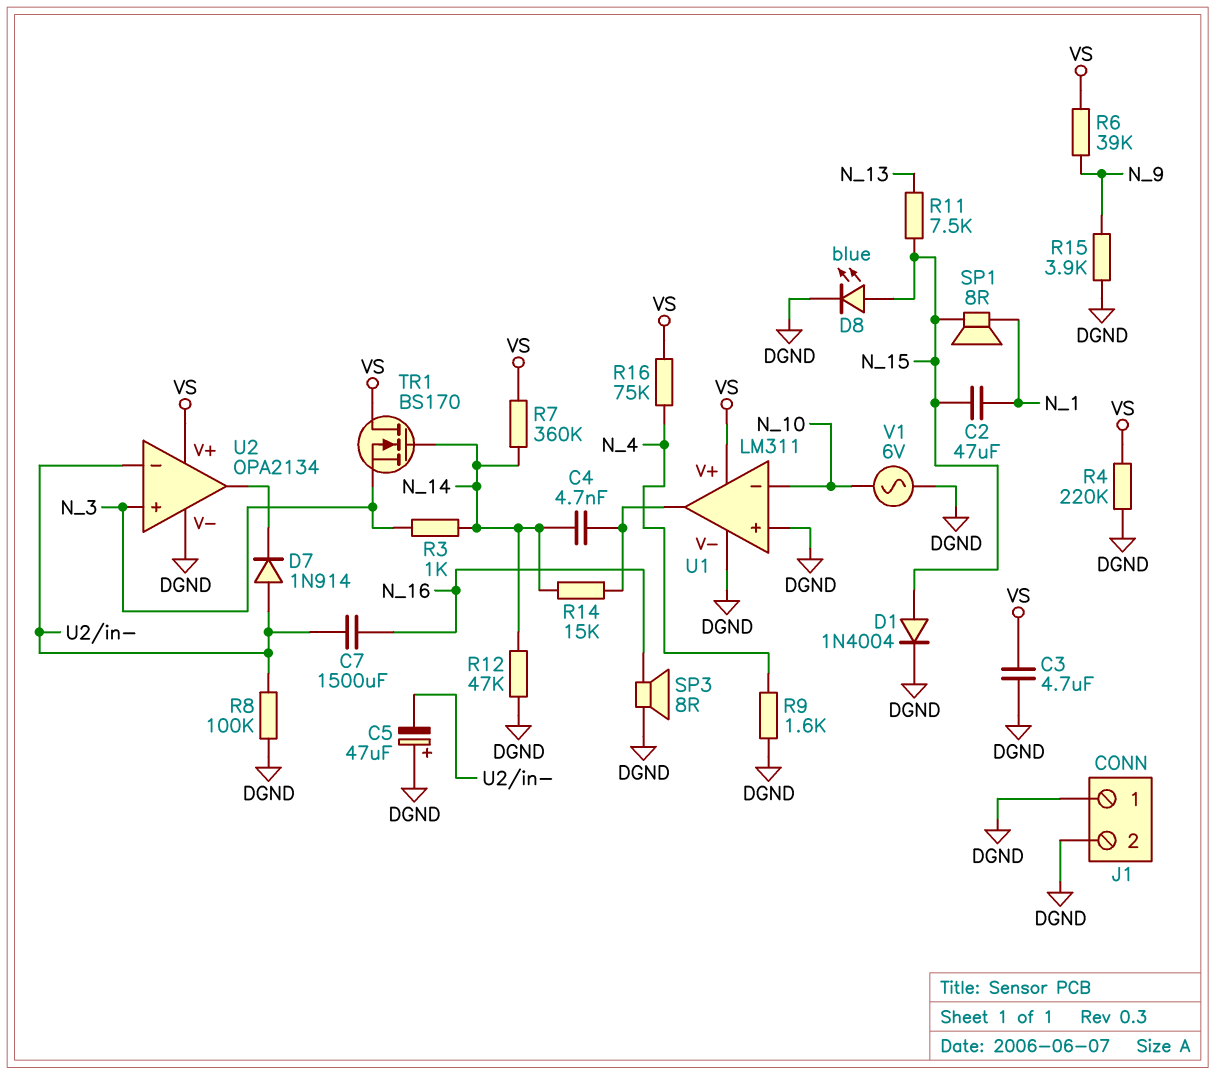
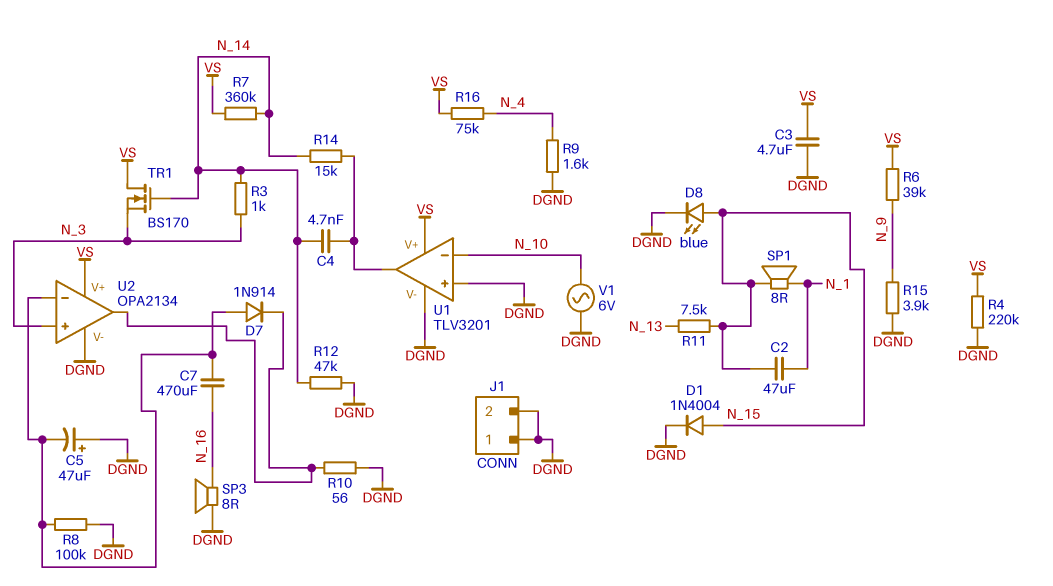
C7: 1500uF (N_16, U2/in-) -> 470uF (N_16, U2/in-)
R10: none -> 56 (DGND, U2/out)
U1: LM311 -> TLV3201

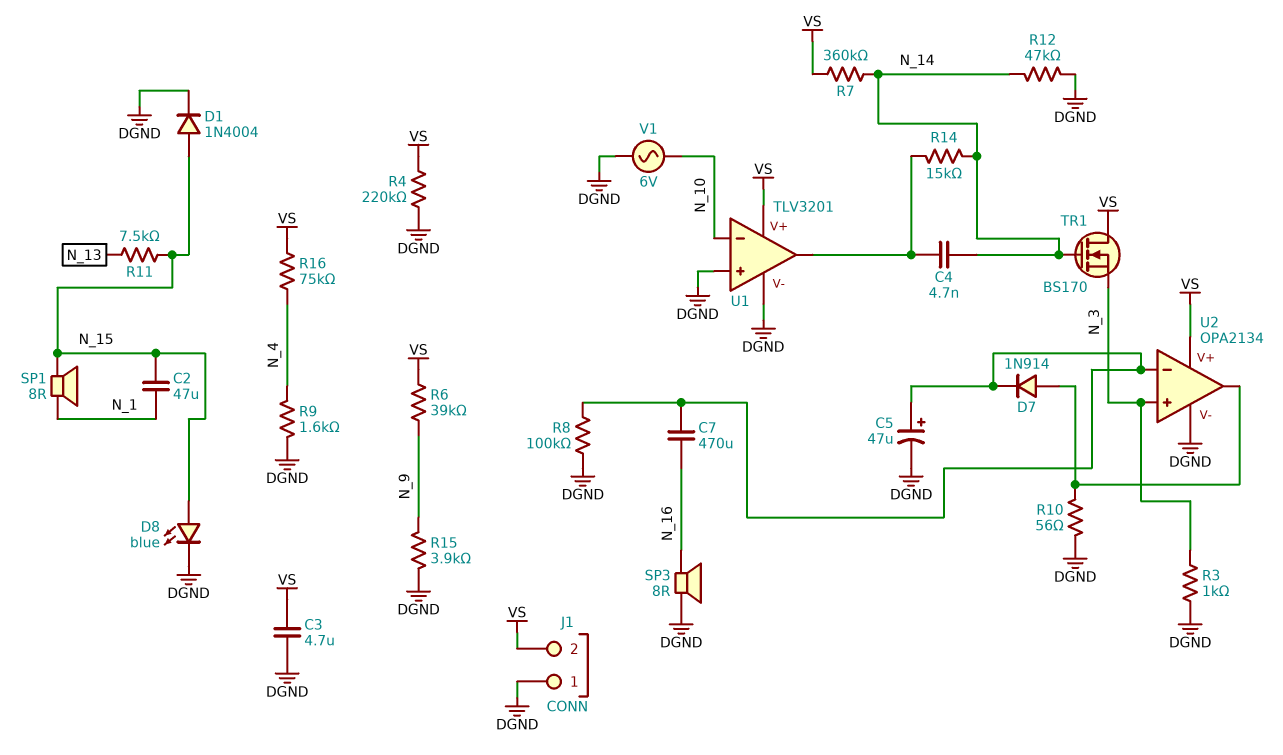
C5: 47uF (plus DGND, minus U2/in-) -> 47uF (plus U2/in-, minus DGND)
D7: diode 1N914 (A U2/in-, K U2/out) -> diode 1N914 (A U2/out, K U2/in-)
J1 pin 2: DGND -> VS
R3: 1k (N_3, N_14) -> 1k (DGND, N_3)

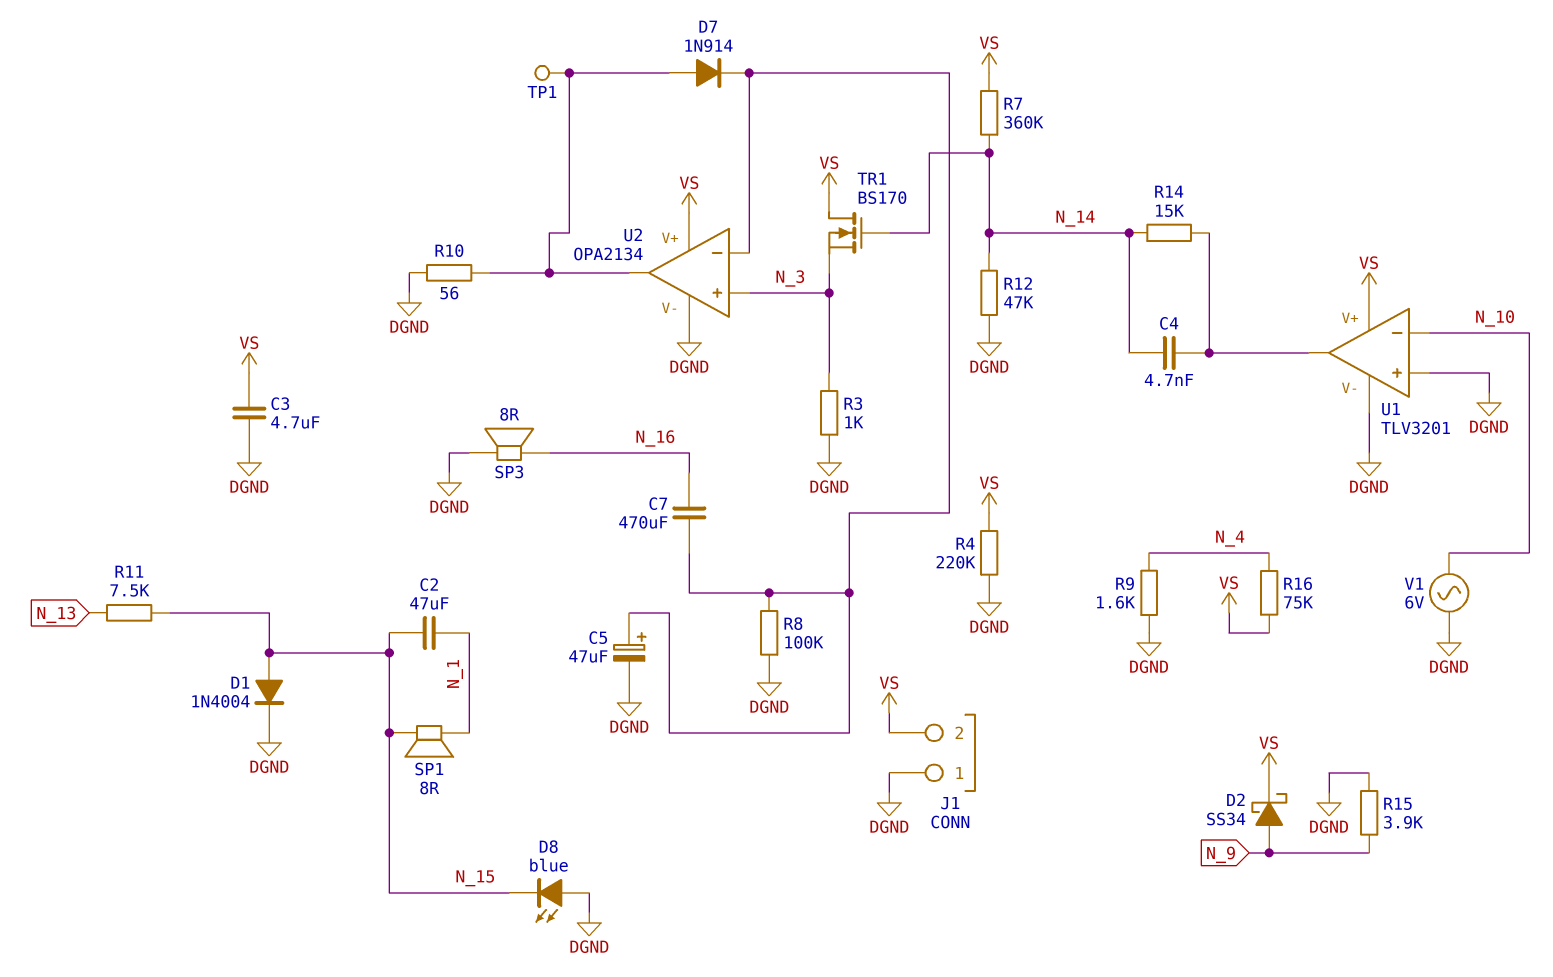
D2: none -> schottky SS34 (A N_9, K VS)
D8: LED blue (A N_15, K DGND) -> LED blue (A DGND, K N_15)
R6: 39k (N_9, VS) -> none
TP1: none -> test point (U2/out)

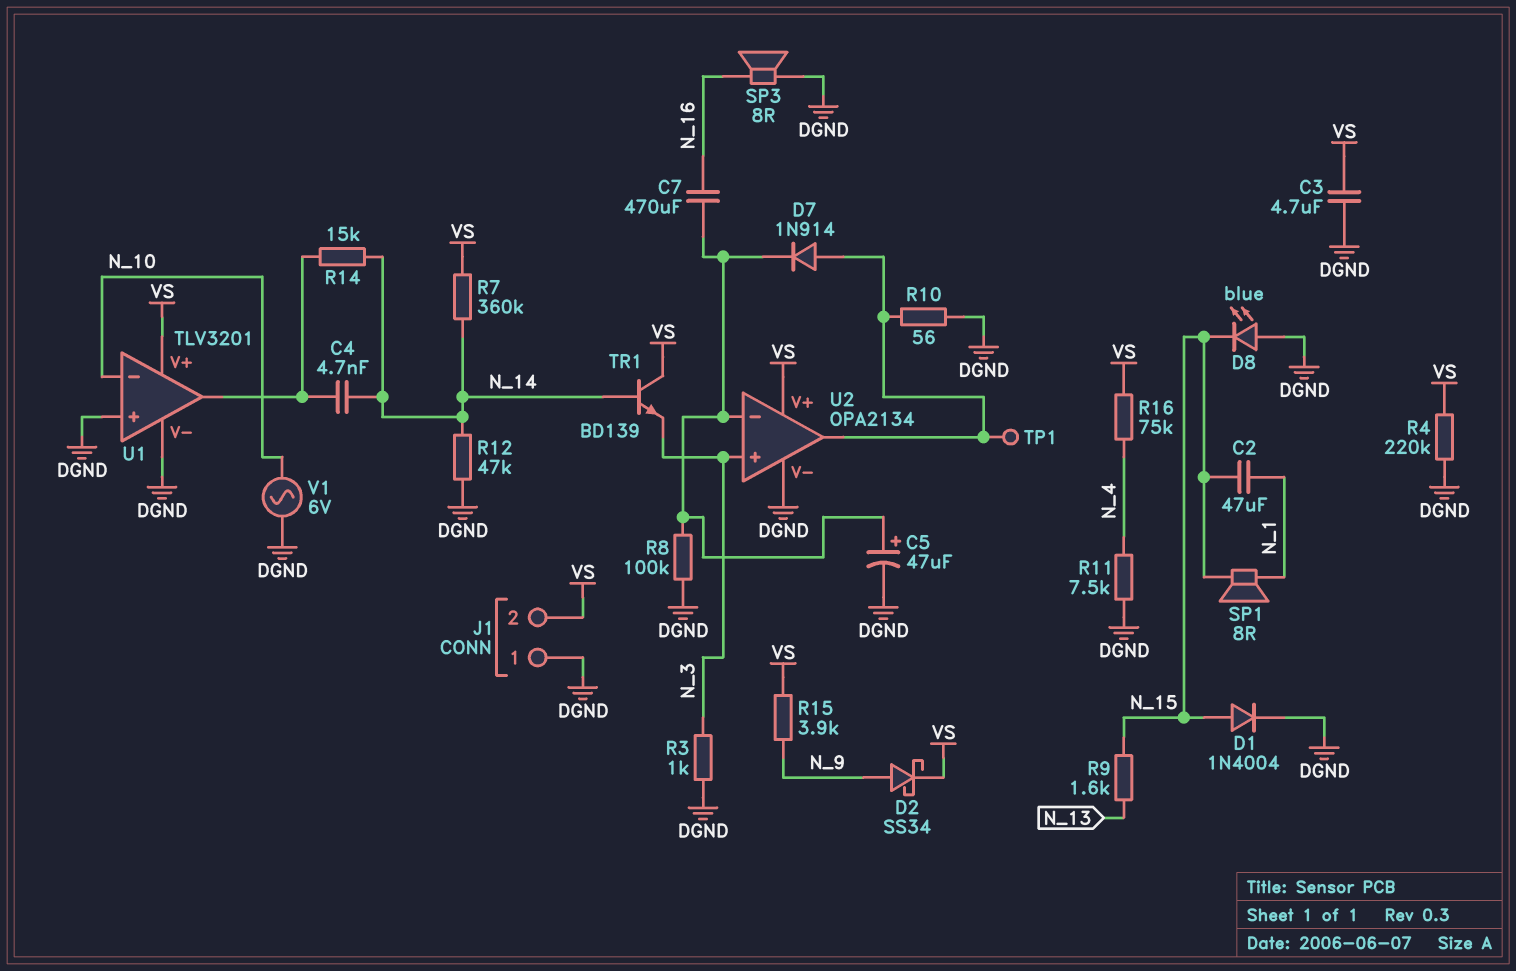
R9: 1.6k (DGND, N_4) -> 1.6k (N_13, N_15)
R11: 7.5k (N_13, N_15) -> 7.5k (DGND, N_4)
R15: 3.9k (DGND, N_9) -> 3.9k (N_9, VS)
TR1: NMOS BS170 (G N_14, D VS, S N_3) -> NPN BD139 (B N_14, C VS, E N_3)

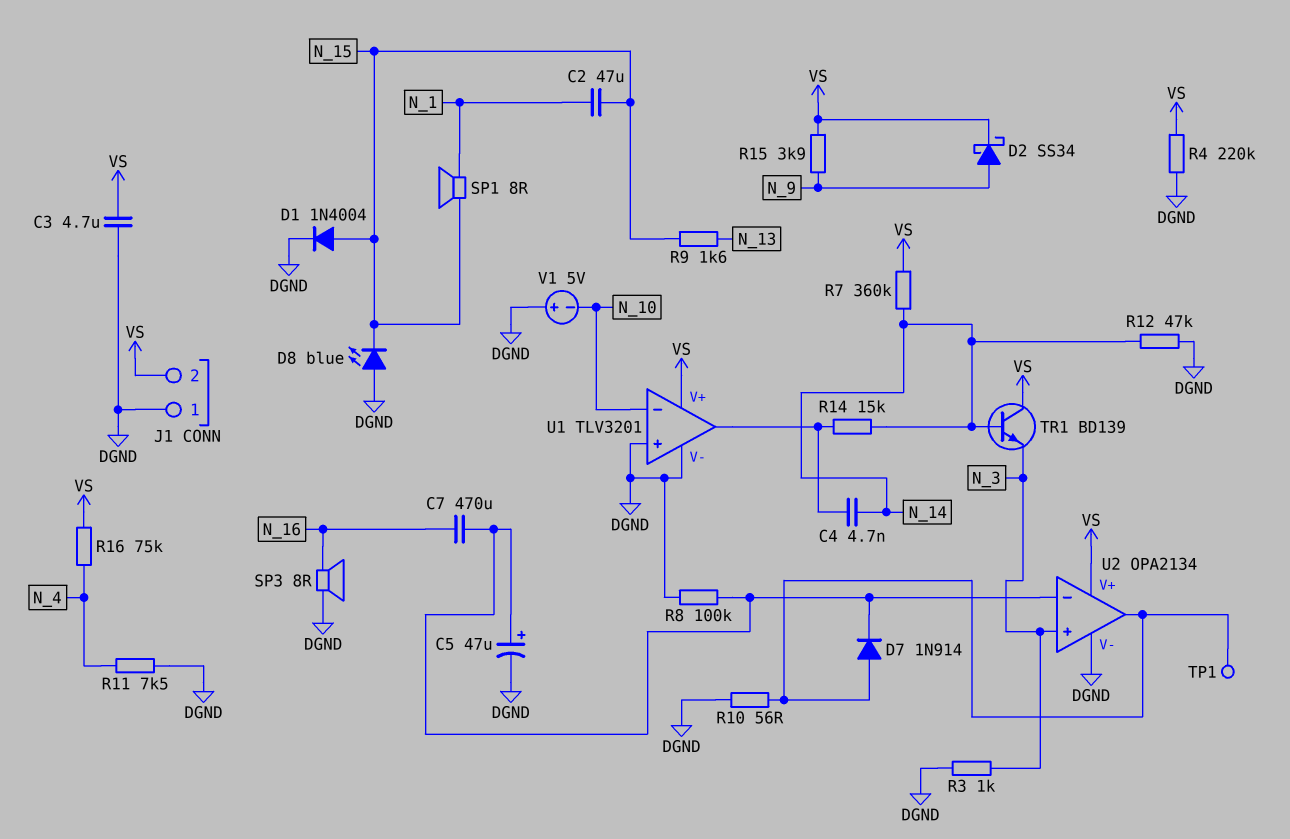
V1: AC 6V (DGND, N_10) -> 5V (plus DGND, minus N_10)

